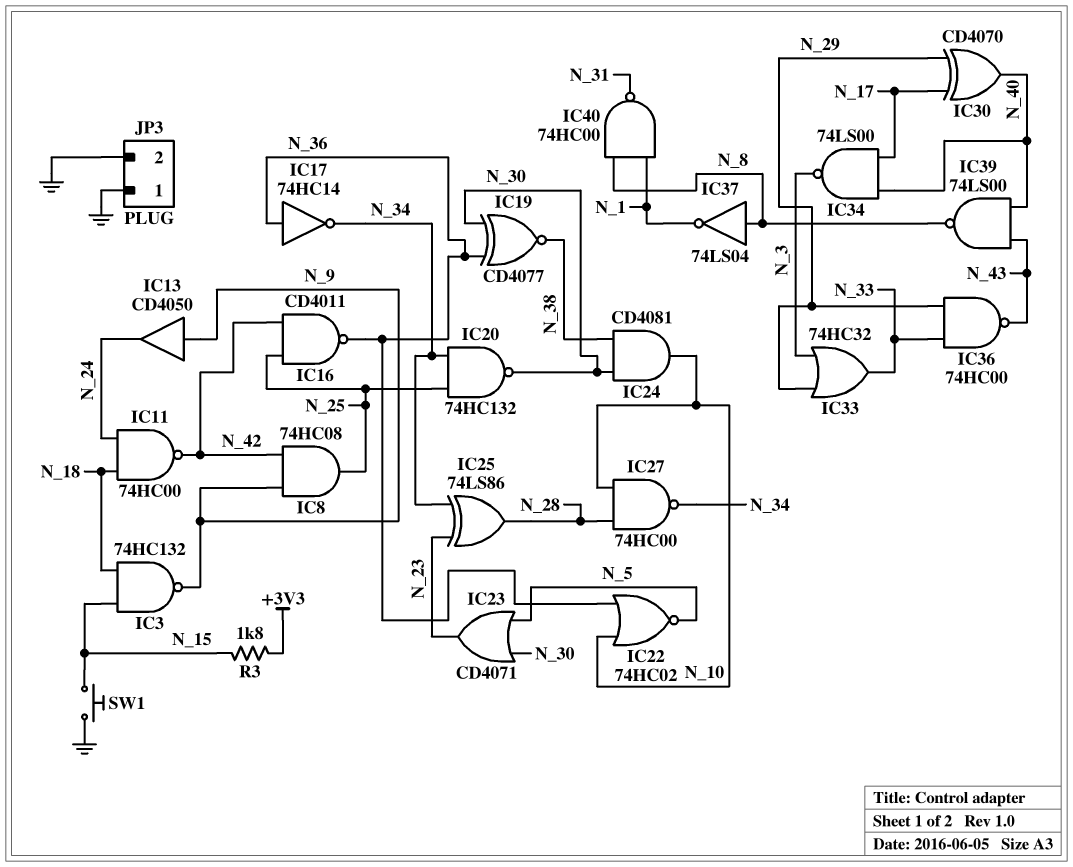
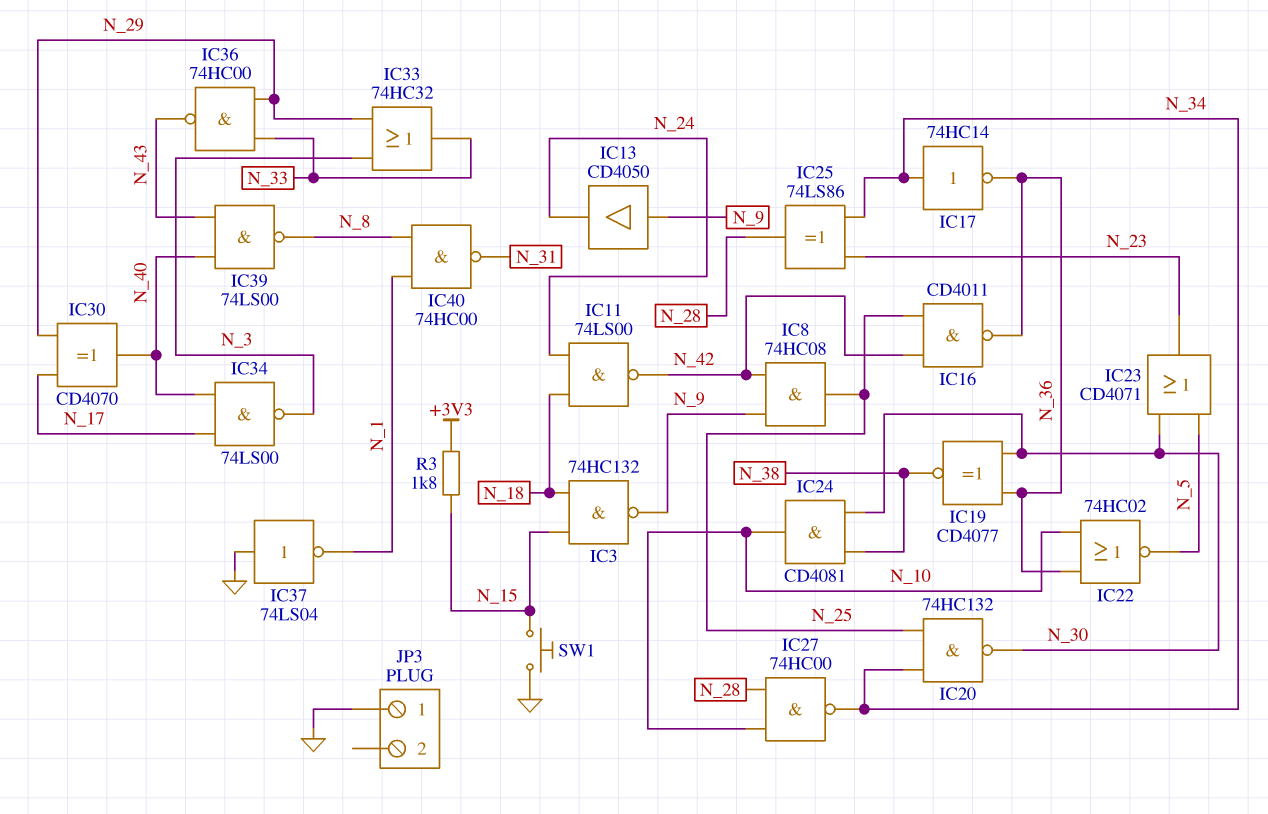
IC11: NAND 74HC00 (in N_18, in N_24, out N_42) -> NAND 74LS00 (in N_18, in N_24, out N_42)
IC17: NOT 74HC14 (in N_36, out N_34) -> NOT 74HC14 (in N_34, out N_36)
IC37: NOT 74LS04 (in N_8, out N_1) -> NOT 74LS04 (in GND, out N_1)
JP3 pin 2: GND -> none

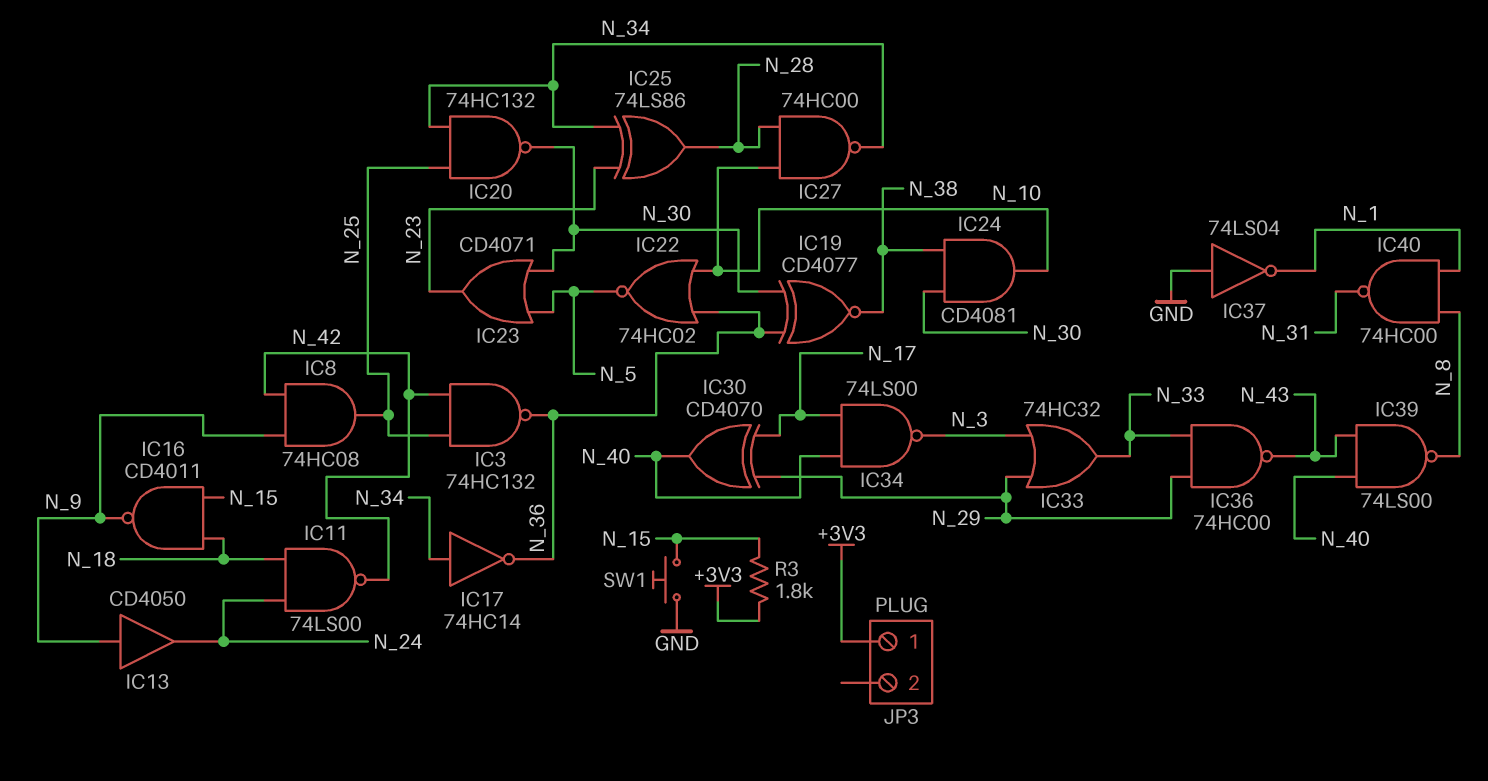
IC3: NAND 74HC132 (in N_15, in N_18, out N_9) -> NAND 74HC132 (in N_25, in N_42, out N_36)
IC16: NAND CD4011 (in N_25, in N_42, out N_36) -> NAND CD4011 (in N_15, in N_18, out N_9)
JP3 pin 1: GND -> +3V3

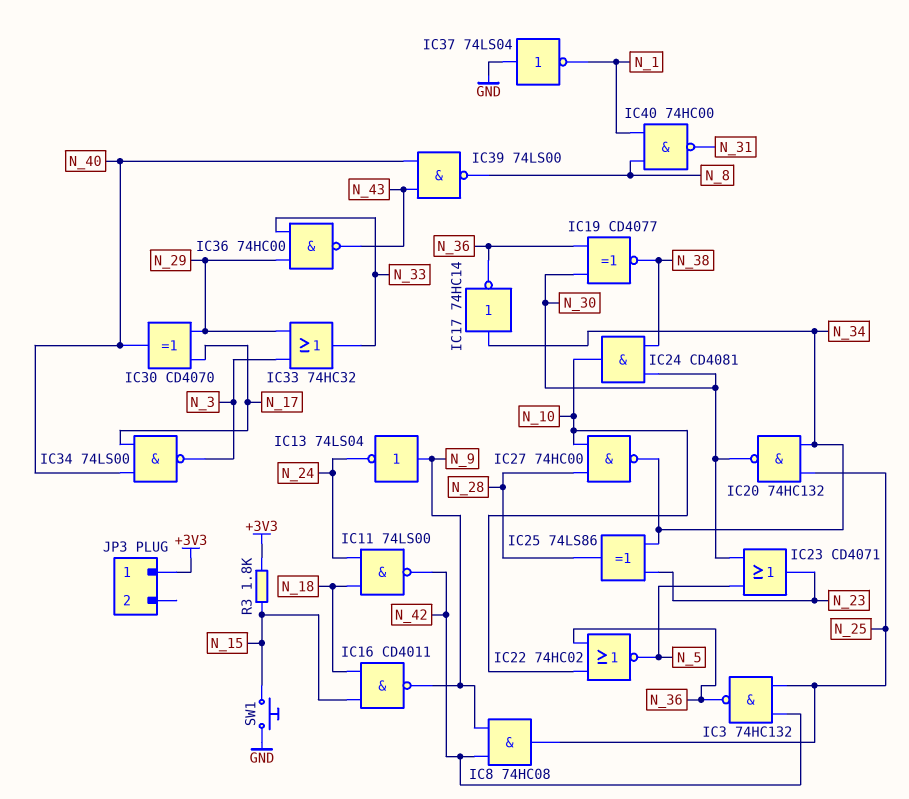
IC13: buffer CD4050 (in N_9, out N_24) -> NOT 74LS04 (in N_9, out N_24)

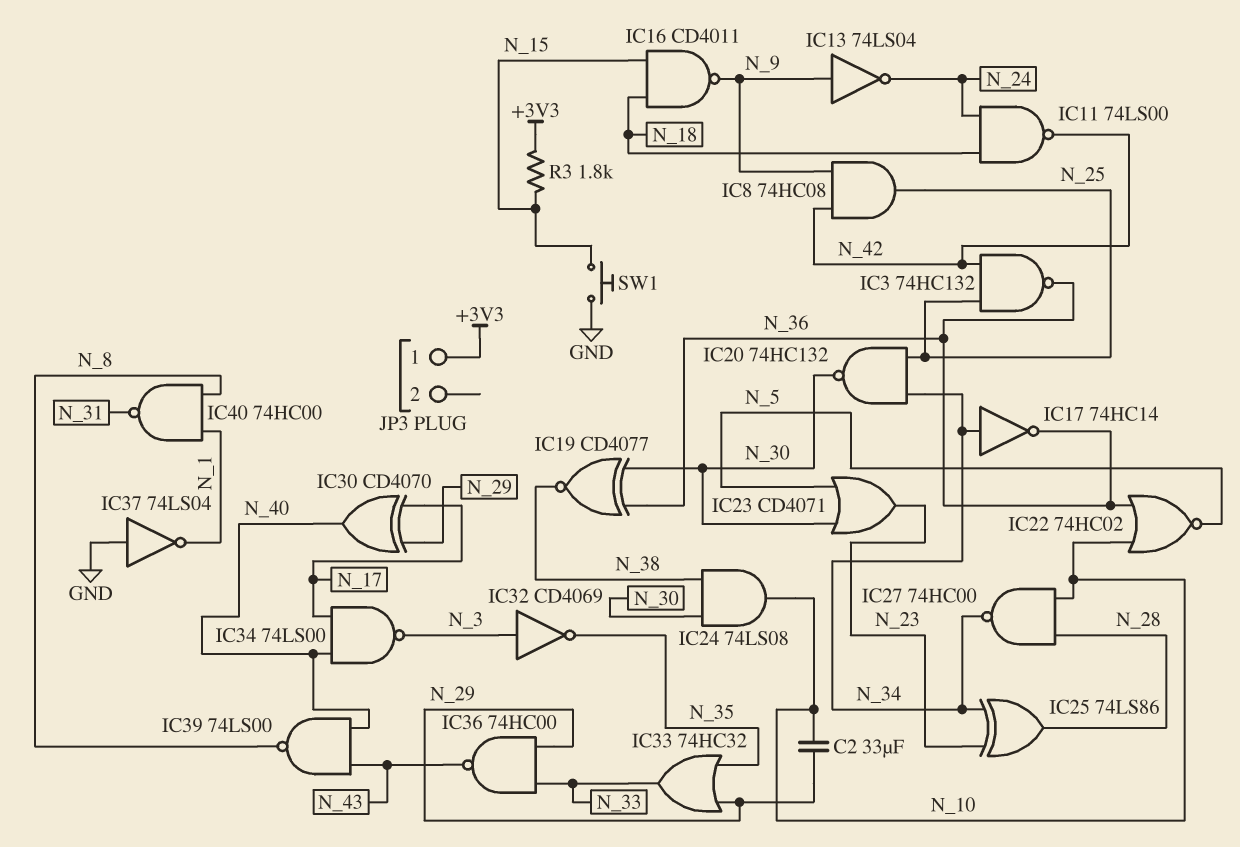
C2: none -> 33uF (N_10, N_29)
IC24: AND CD4081 (in N_30, in N_38, out N_10) -> AND 74LS08 (in N_30, in N_38, out N_10)
IC32: none -> NOT CD4069 (in N_3, out N_35)
IC33: OR 74HC32 (in N_3, in N_29, out N_33) -> OR 74HC32 (in N_29, in N_35, out N_33)

